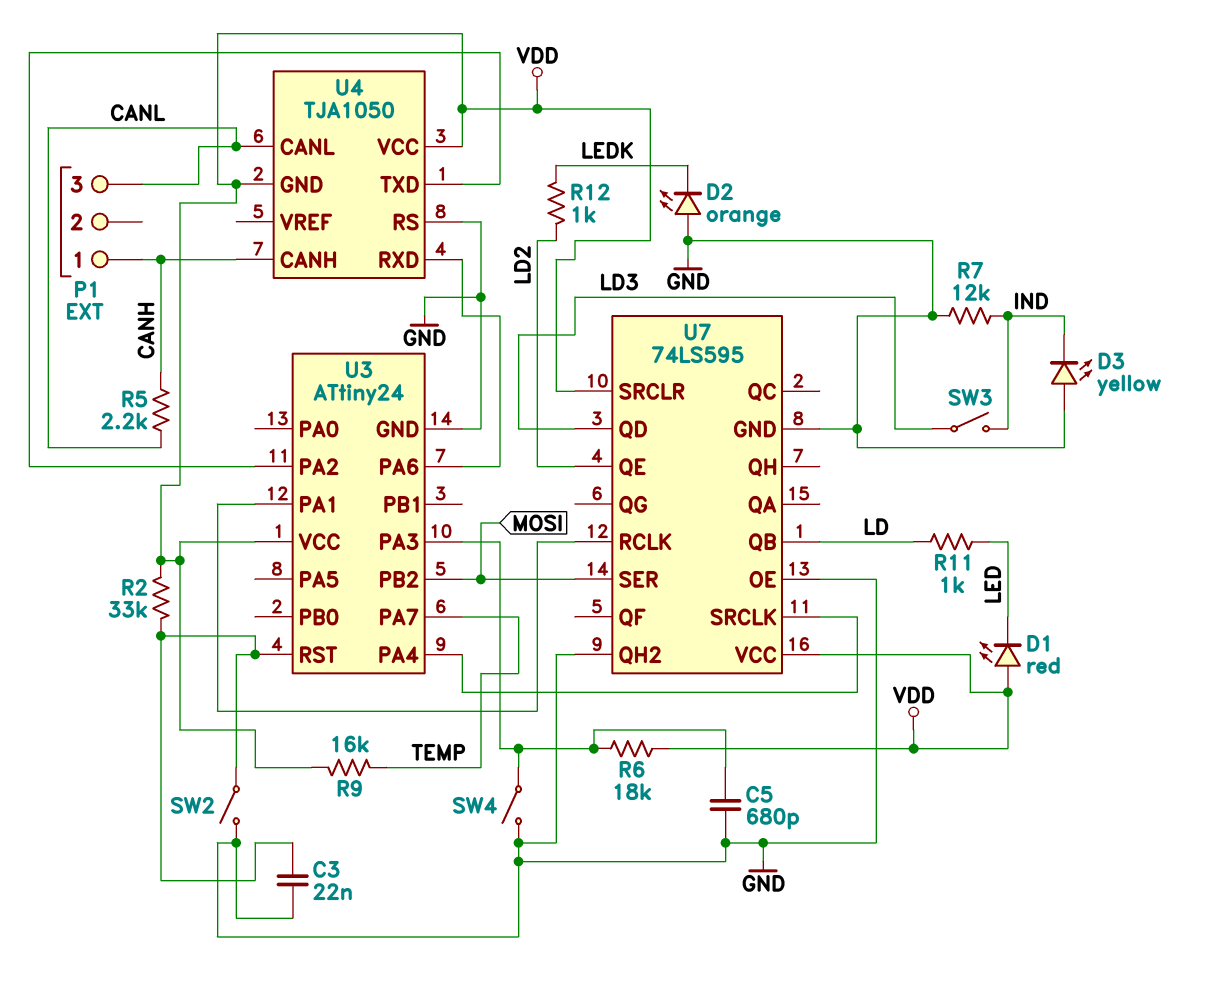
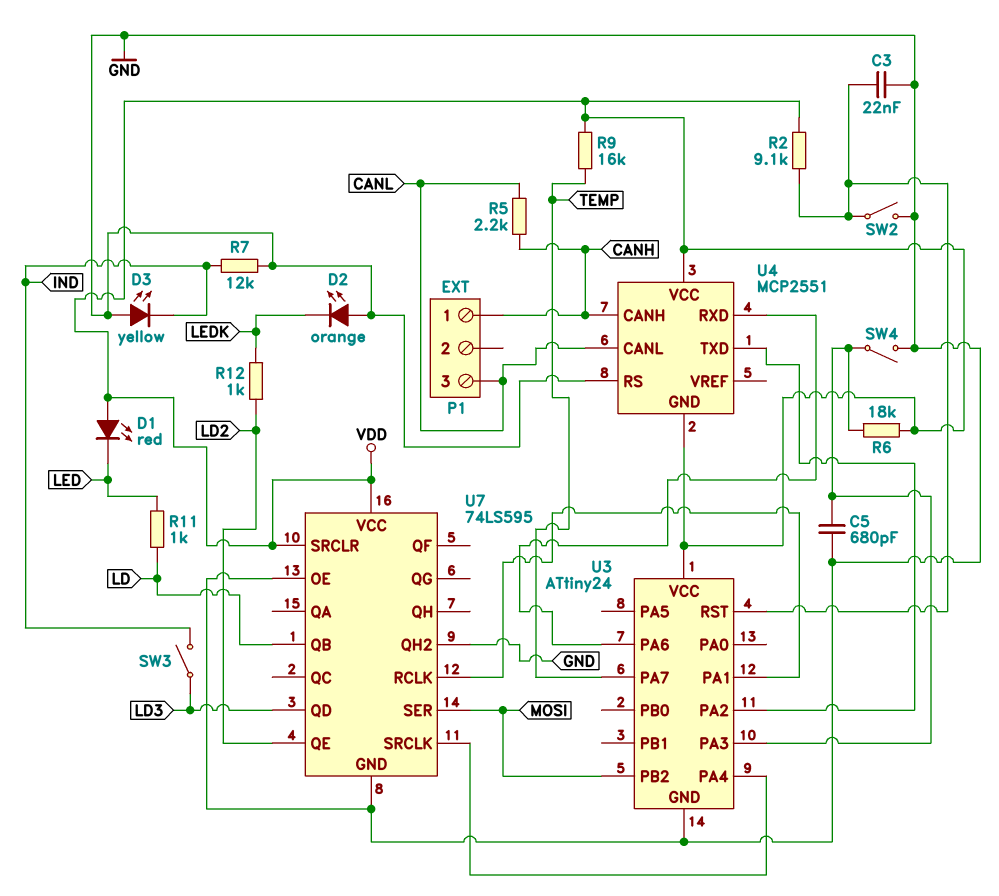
R2: 33k (U3/RST, VDD) -> 9.1k (U3/RST, VDD)
U4: TJA1050 -> MCP2551

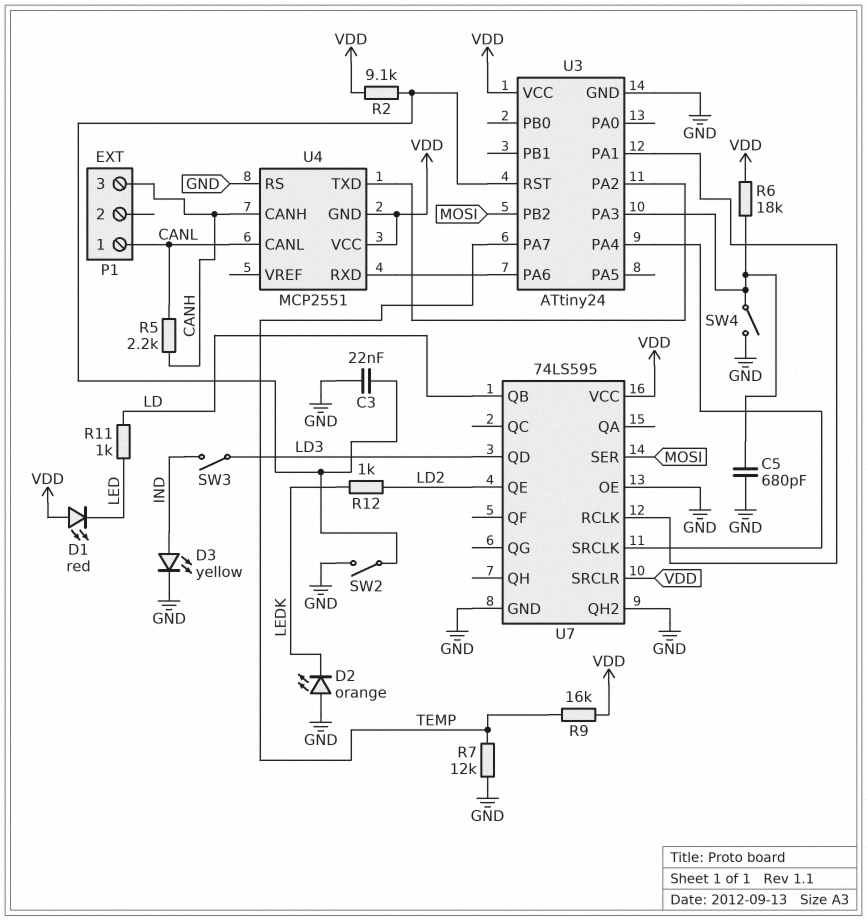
D3: LED yellow (A GND, K IND) -> LED yellow (A IND, K GND)
P1 pin 1: CANH -> CANL
P1 pin 3: CANL -> CANH
R7: 12k (GND, IND) -> 12k (GND, TEMP)

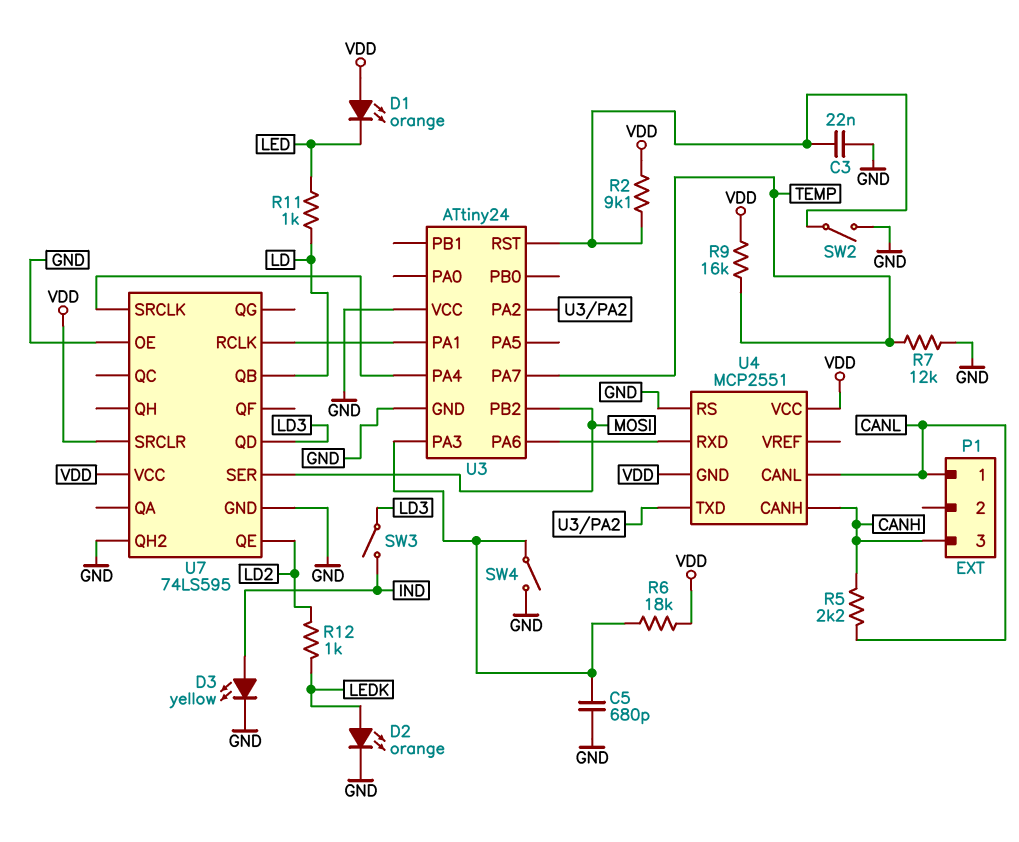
D1: LED red (A VDD, K LED) -> LED orange (A VDD, K LED)
D2: LED orange (A GND, K LEDK) -> LED orange (A LEDK, K GND)
U3 pin VCC: VDD -> GND

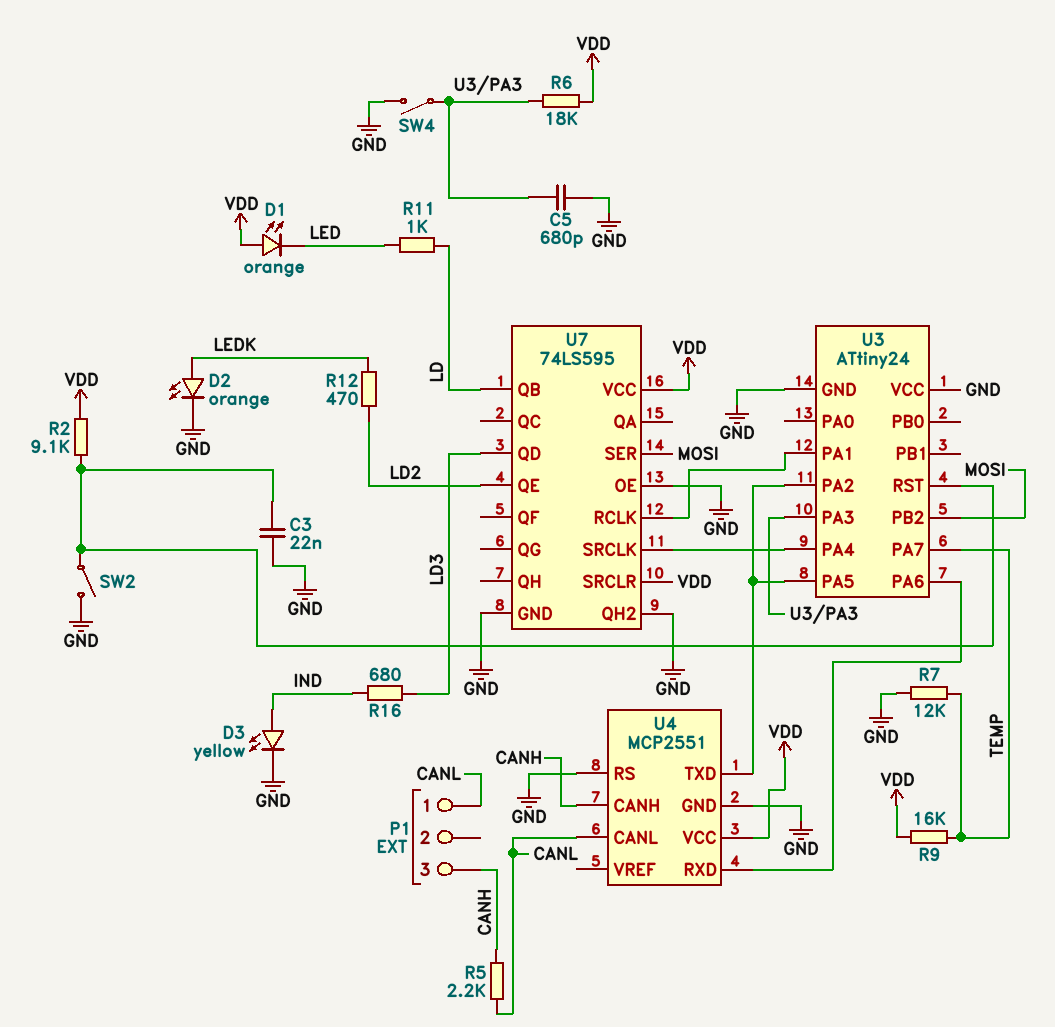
R12: 1k (LD2, LEDK) -> 470 (LD2, LEDK)
R16: none -> 680 (IND, LD3)
SW3: switch (IND, LD3) -> none
U3 pin PA5: none -> U3/PA2
U4 pin GND: VDD -> GND

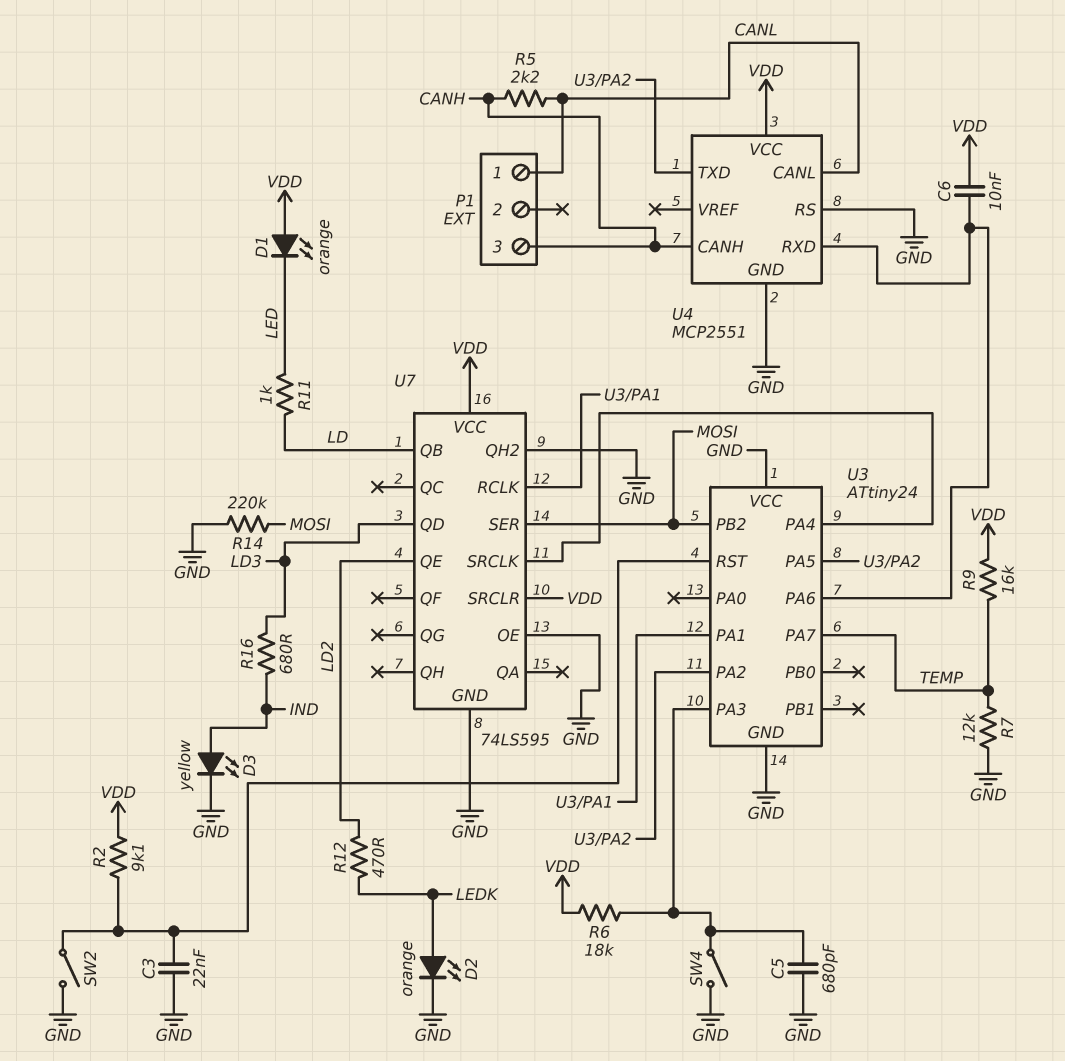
C6: none -> 10nF (U3/PA6, VDD)
R14: none -> 220k (GND, MOSI)

